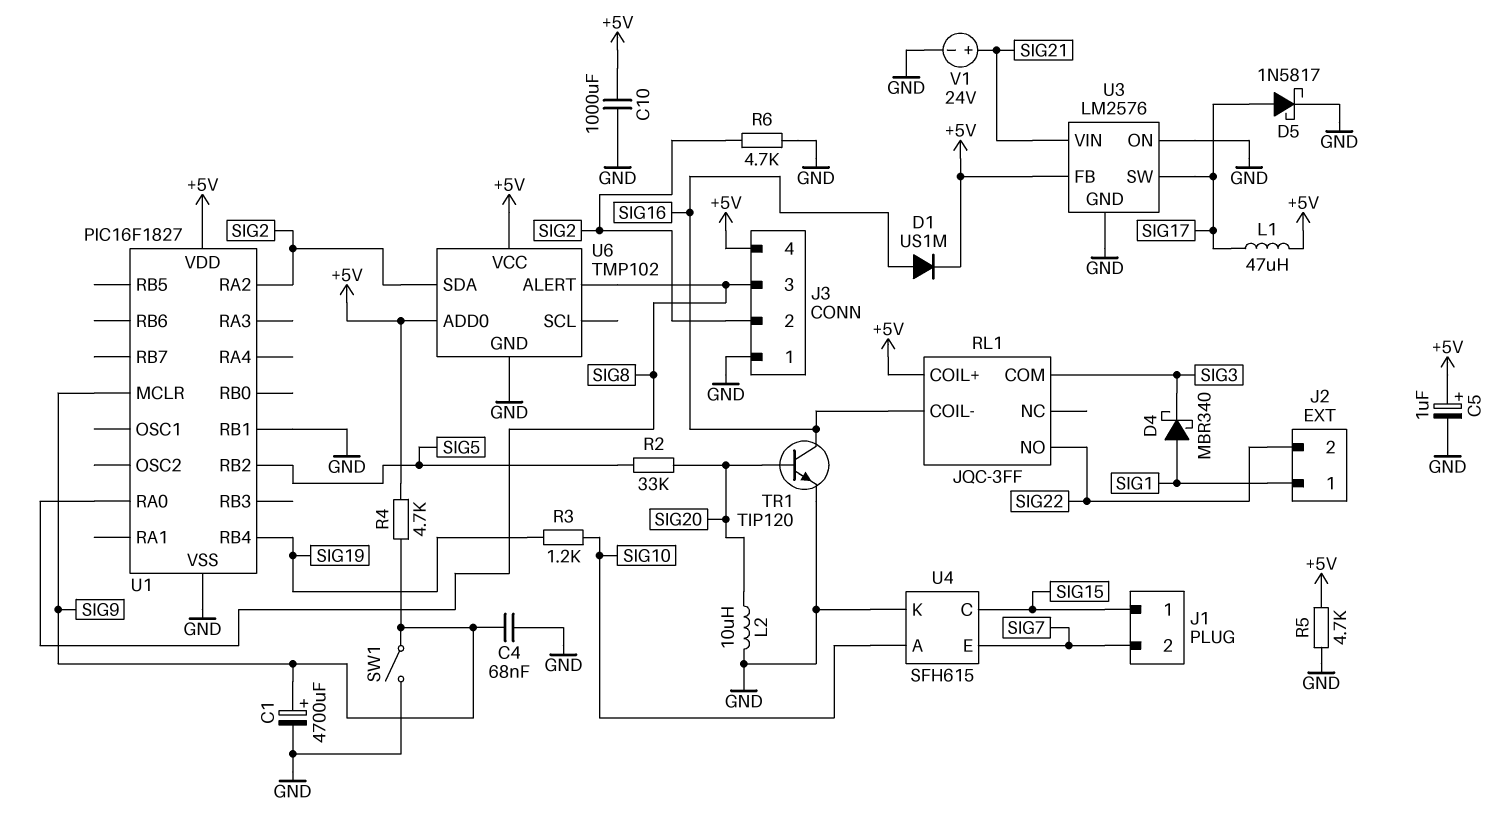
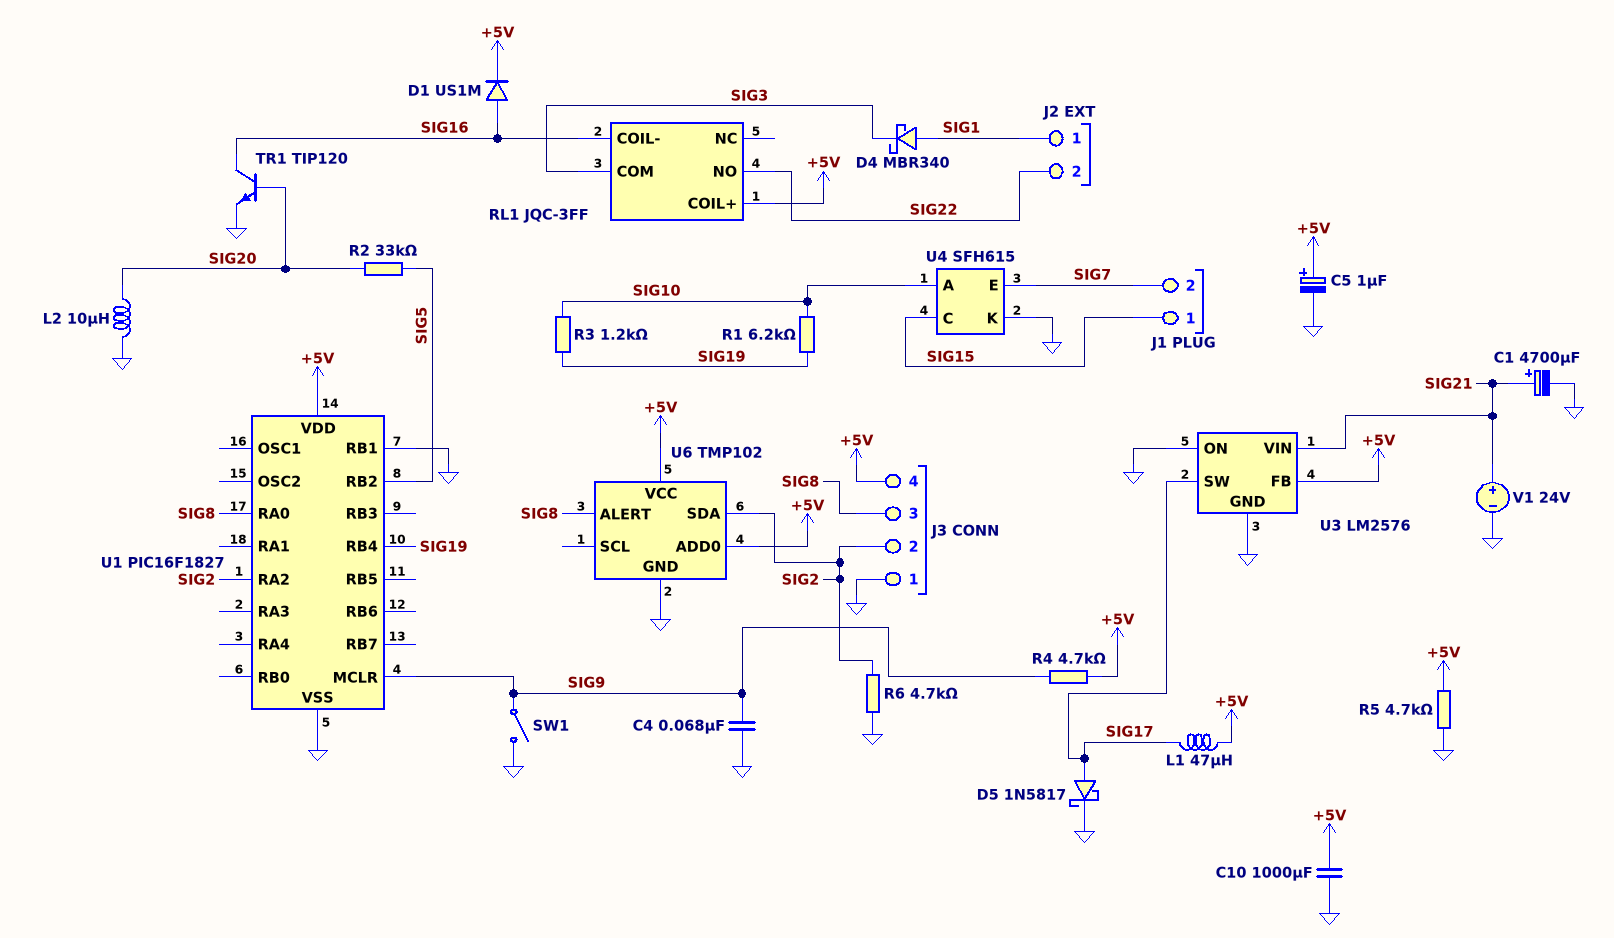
C1: 4700uF (plus SIG9, minus GND) -> 4700uF (plus SIG21, minus GND)
R1: none -> 6.2k (SIG10, SIG19)

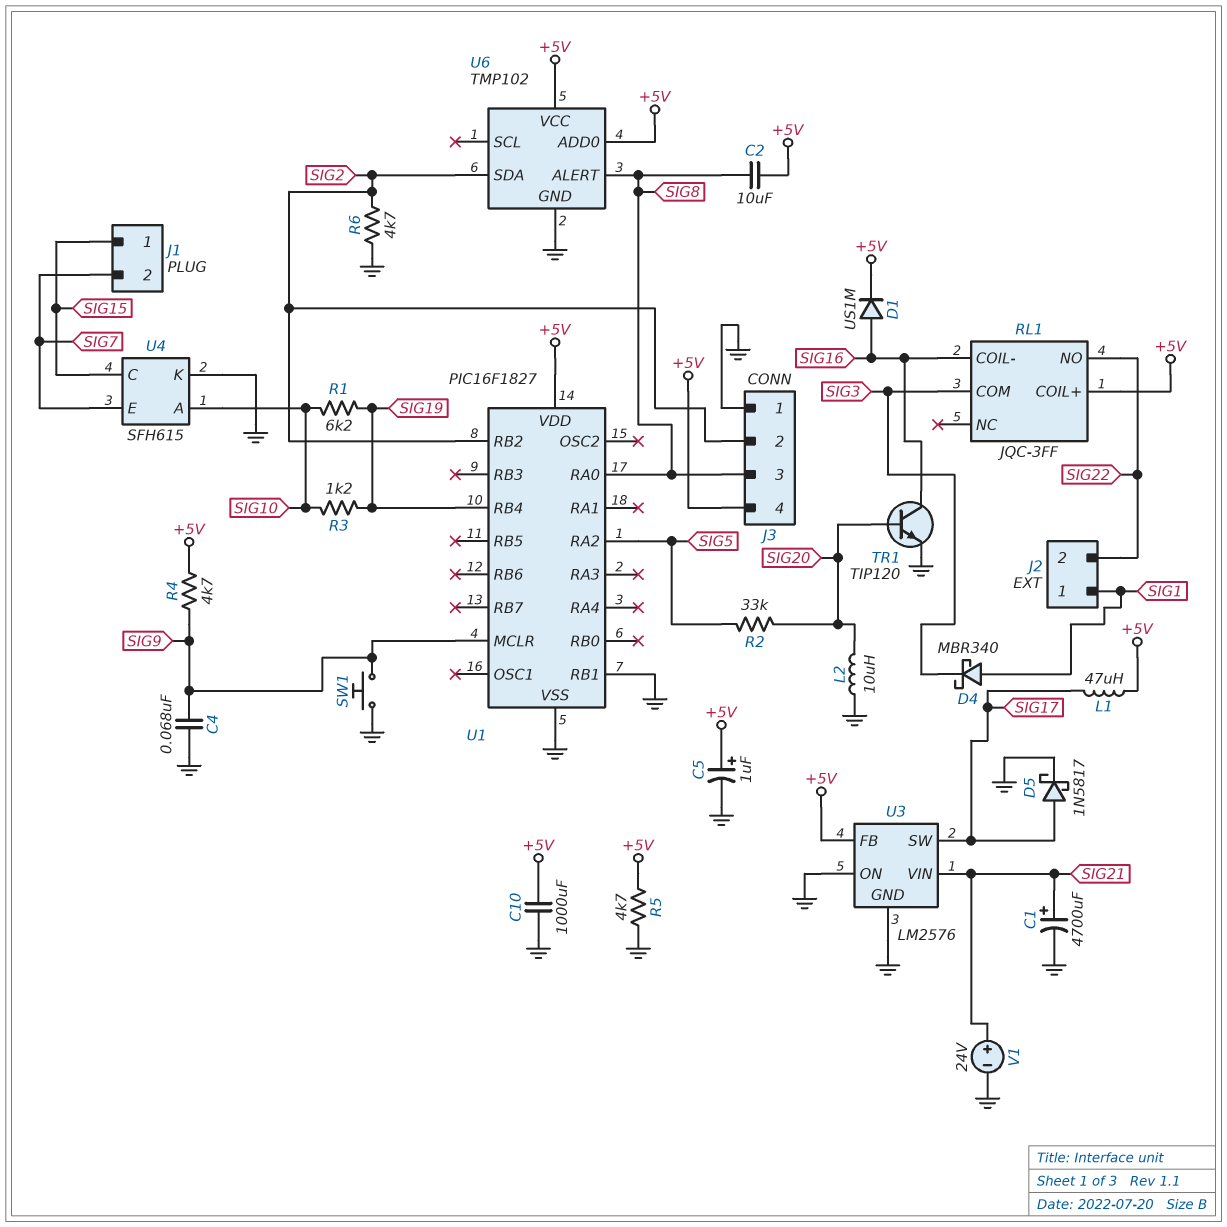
C2: none -> 10uF (+5V, SIG8)
SW1: switch (GND, SIG9) -> button (GND, SIG9)
U1 pin RA2: SIG2 -> SIG5
U1 pin RB2: SIG5 -> SIG2

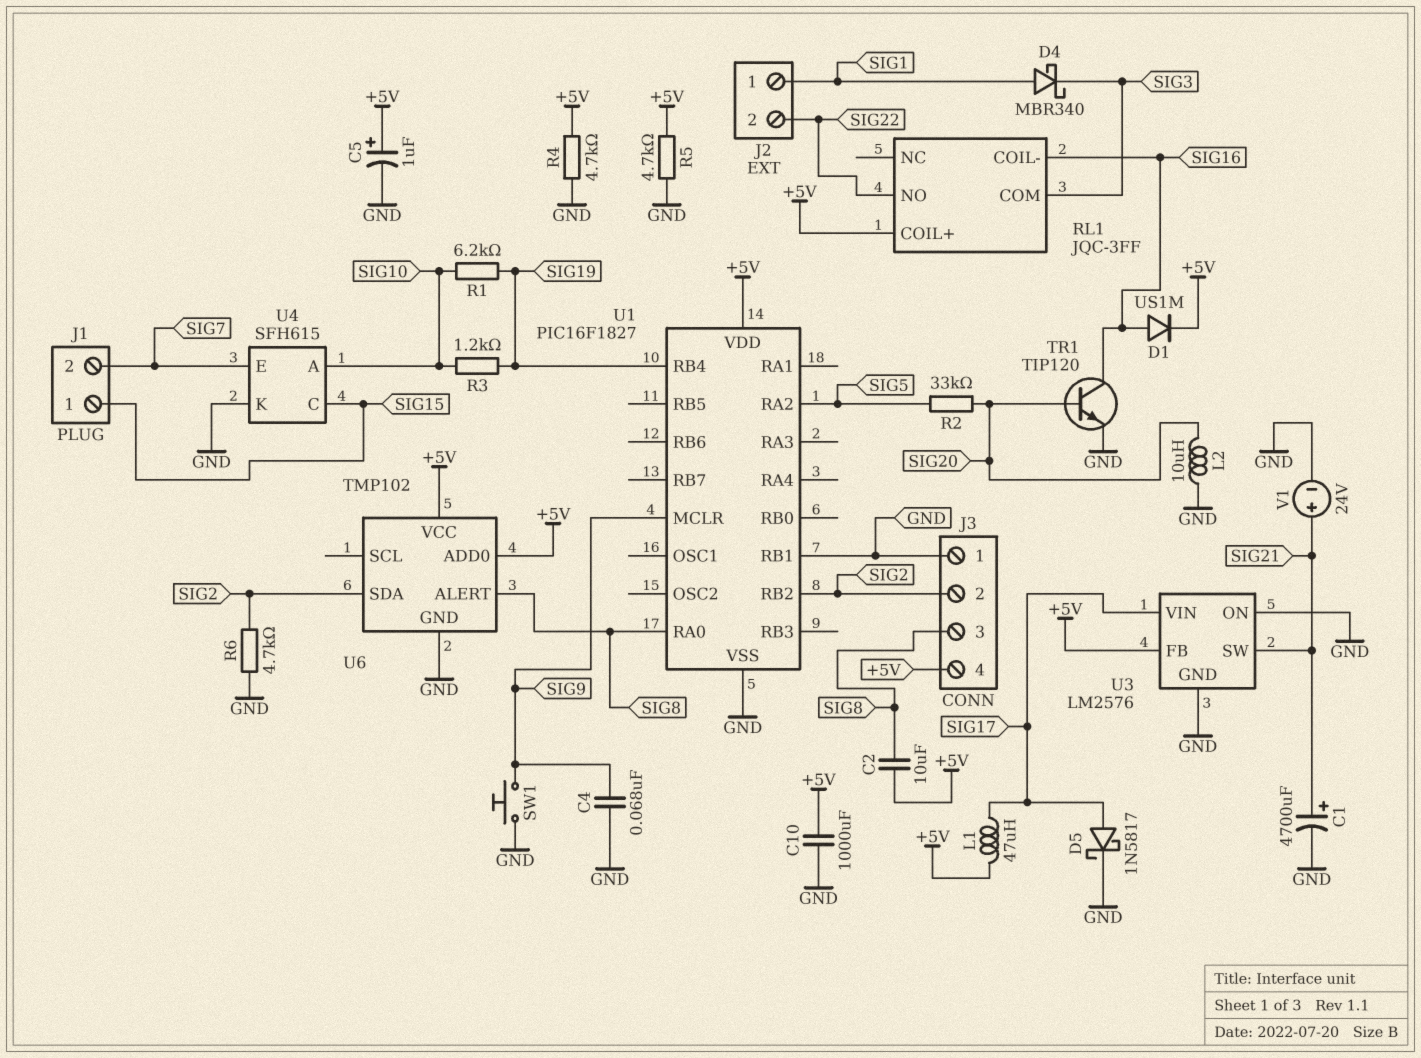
R4: 4.7k (+5V, SIG9) -> 4.7k (+5V, GND)
U3 pin SW: SIG17 -> SIG21
U3 pin VIN: SIG21 -> SIG17

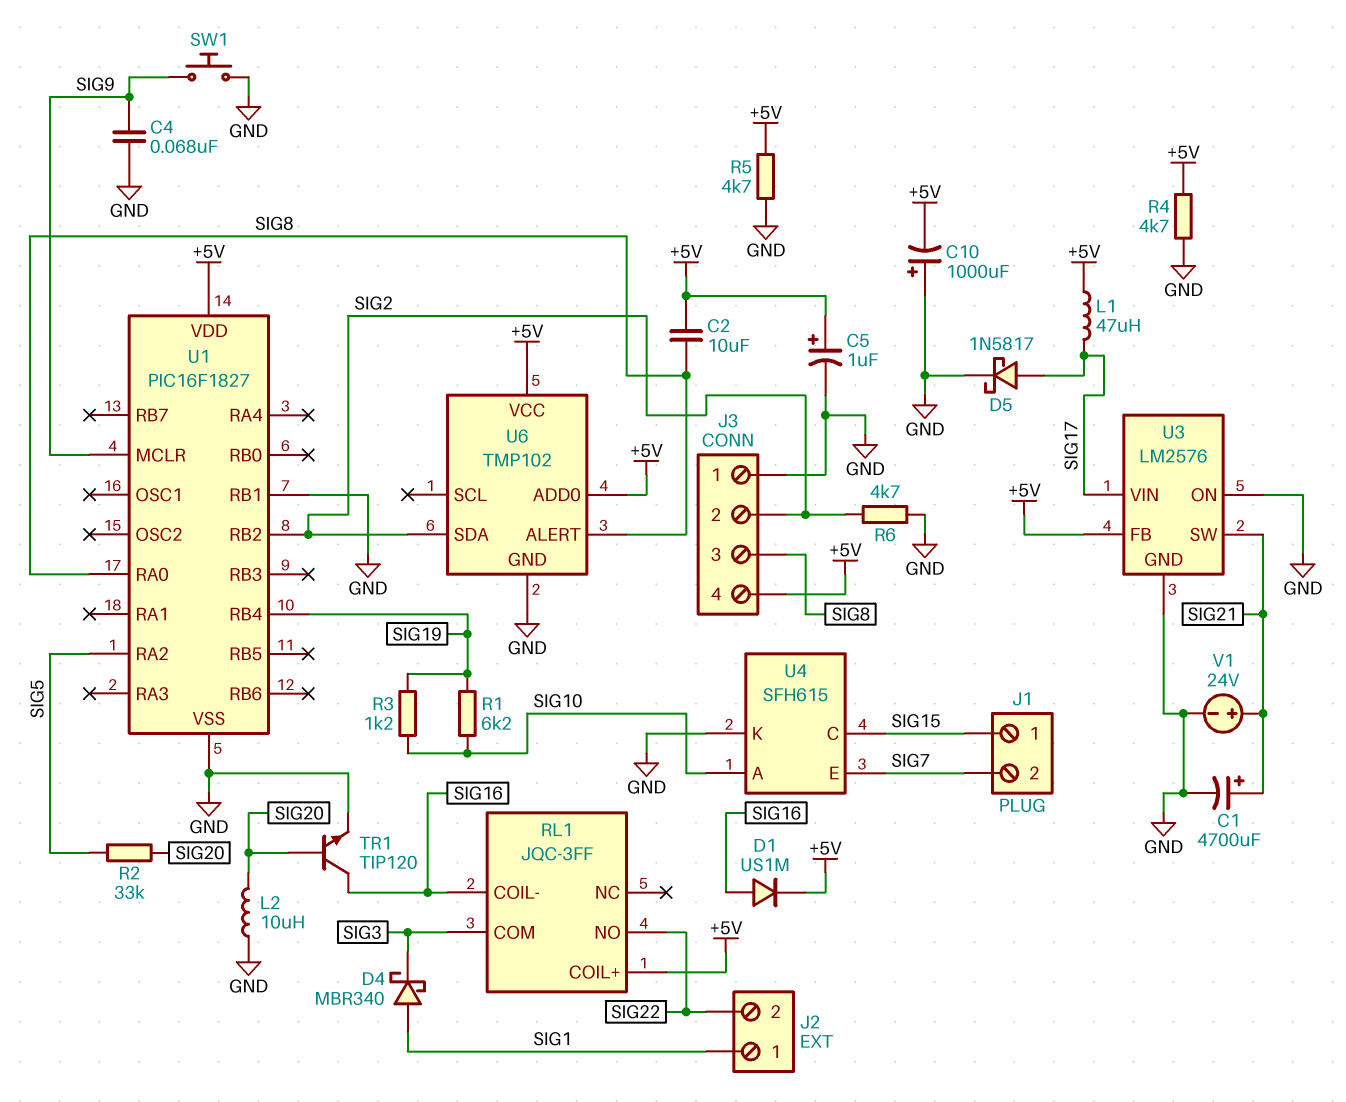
C10: 1000uF (+5V, GND) -> 1000uF (plus GND, minus +5V)

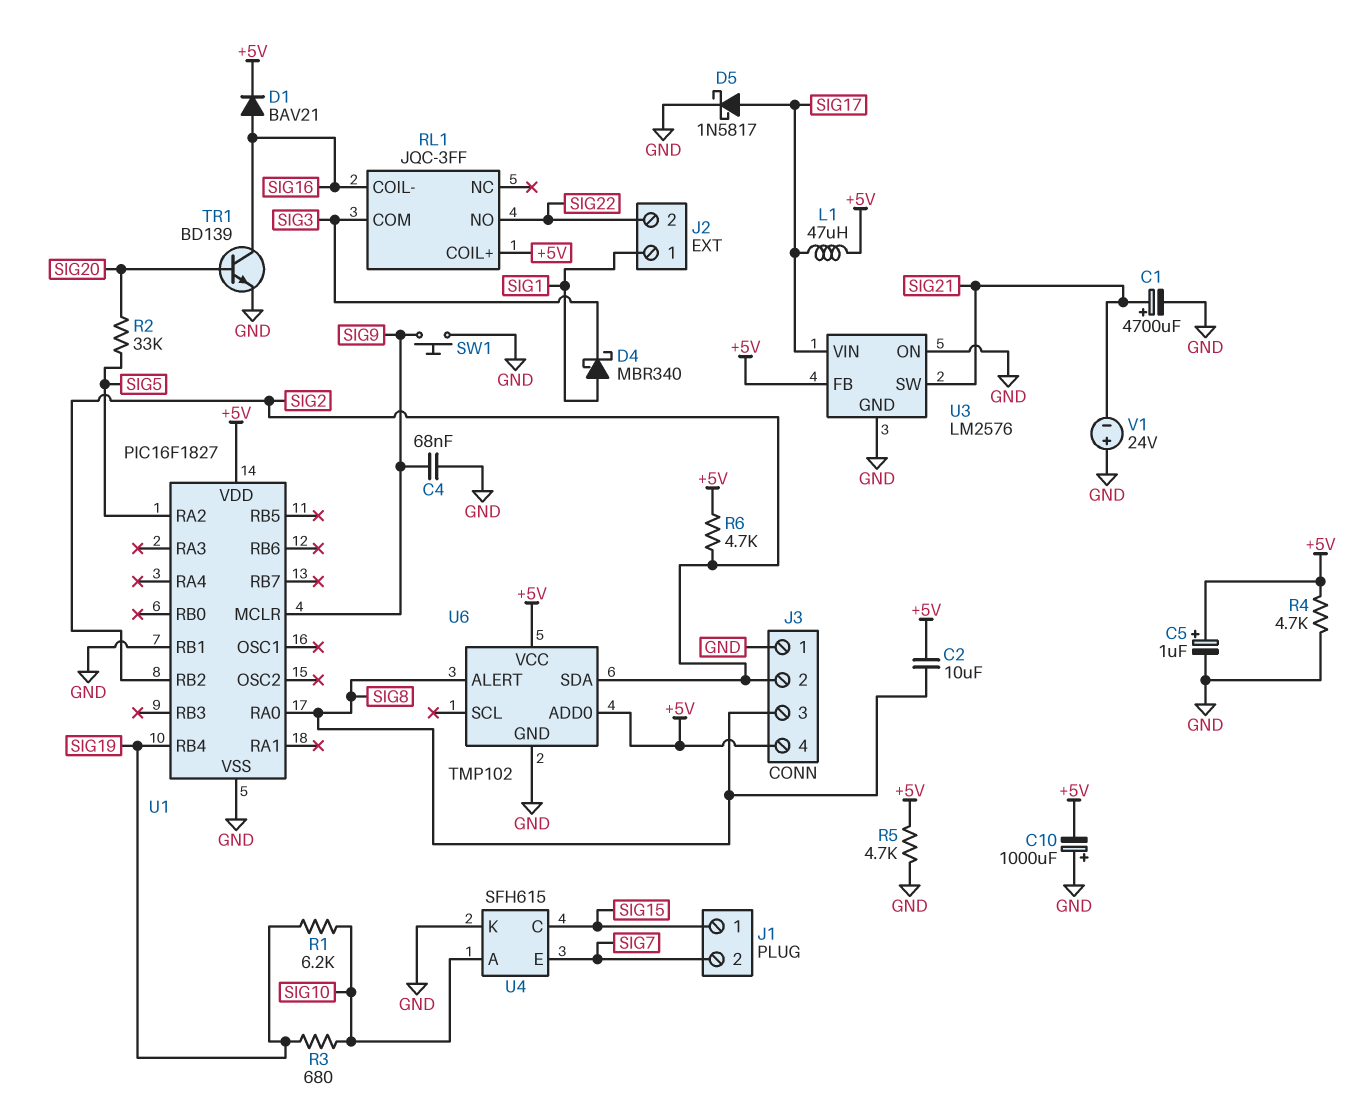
D1: diode US1M (A SIG16, K +5V) -> diode BAV21 (A SIG16, K +5V)
L2: 10uH (GND, SIG20) -> none
R3: 1.2k (SIG10, SIG19) -> 680 (SIG10, SIG19)
R6: 4.7k (GND, SIG2) -> 4.7k (+5V, SIG2)
TR1: NPN TIP120 (B SIG20, C SIG16, E GND) -> NPN BD139 (B SIG20, C SIG16, E GND)
V1: 24V (plus SIG21, minus GND) -> 24V (plus GND, minus SIG21)

